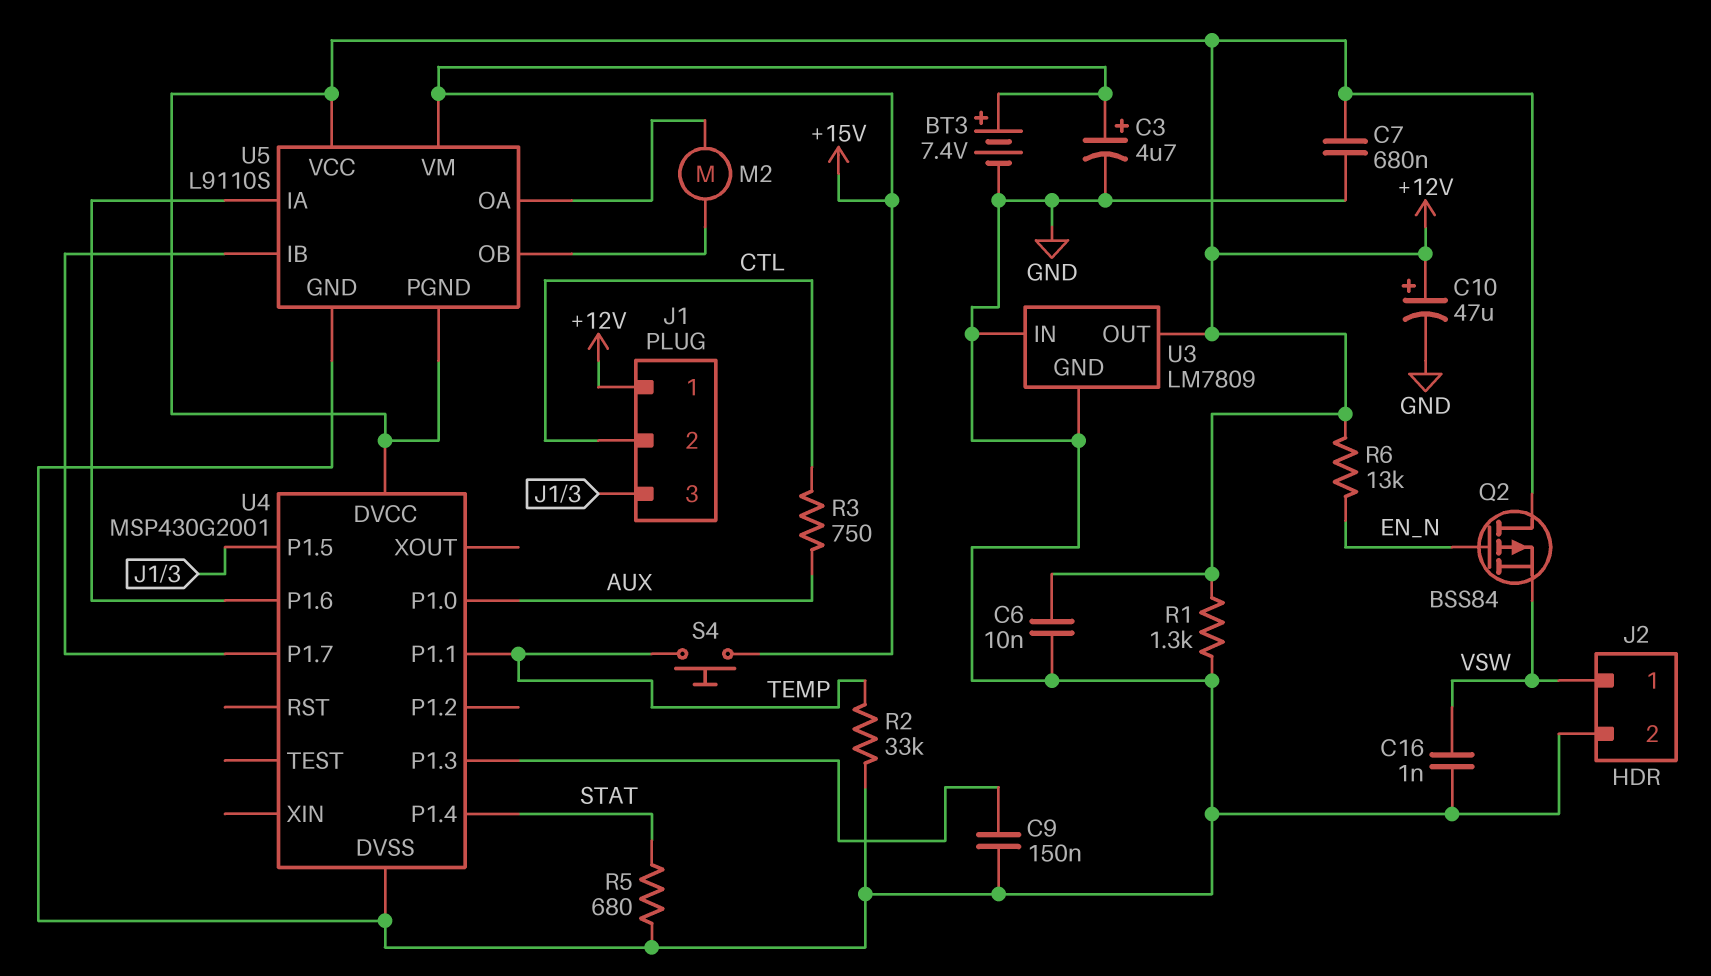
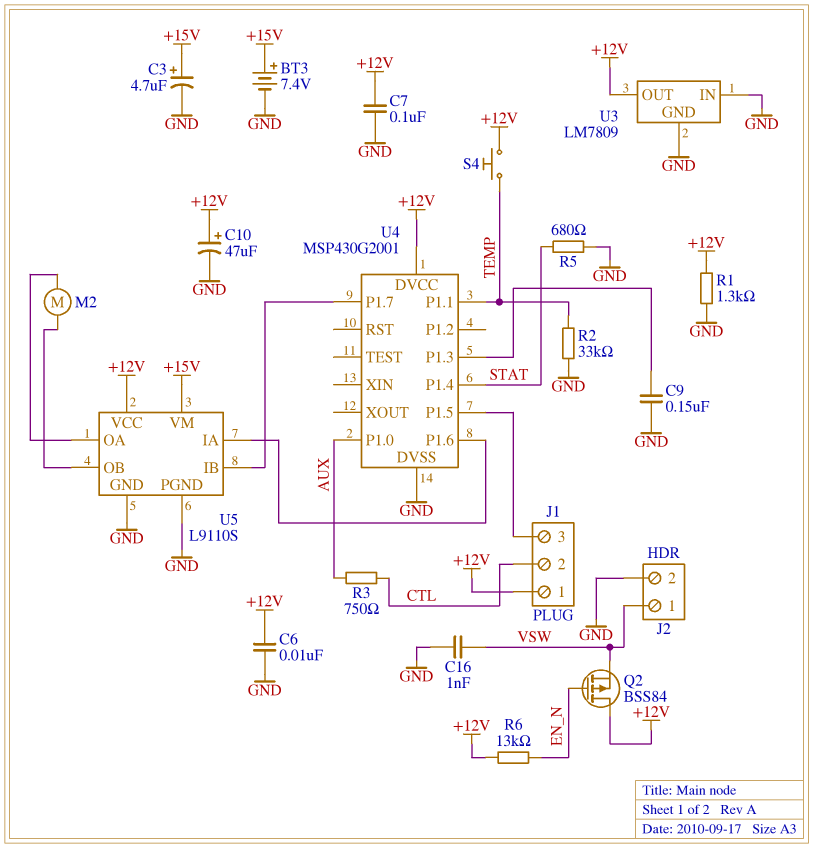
C7: 680nF (+12V, GND) -> 100nF (+12V, GND)
S4: button (+15V, TEMP) -> button (+12V, TEMP)
U5 pin PGND: +12V -> GND

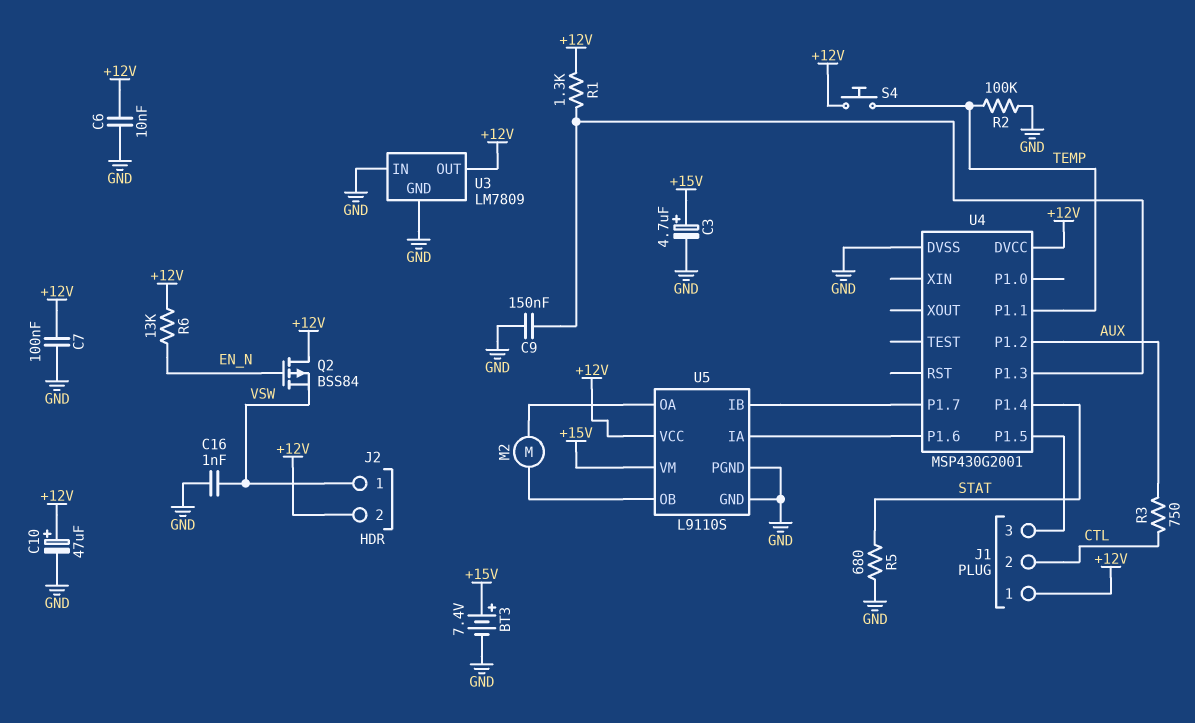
J2 pin 2: GND -> +12V
R1: 1.3k (+12V, GND) -> 1.3k (+12V, U4/P1.3)
R2: 33k (GND, TEMP) -> 100k (GND, TEMP)
U4 pin P1.0: AUX -> none
U4 pin P1.2: none -> AUX

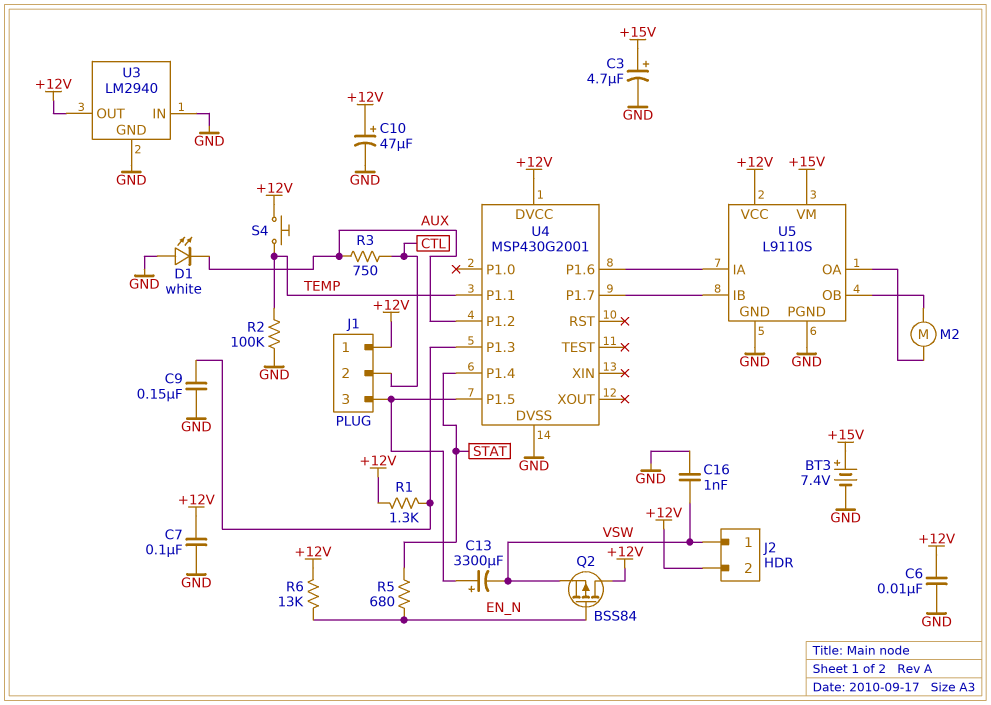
C13: none -> 3300uF (plus J1/3, minus VSW)
D1: none -> LED white (A GND, K AUX)
R5: 680 (GND, STAT) -> 680 (EN_N, STAT)
U3: LM7809 -> LM2940

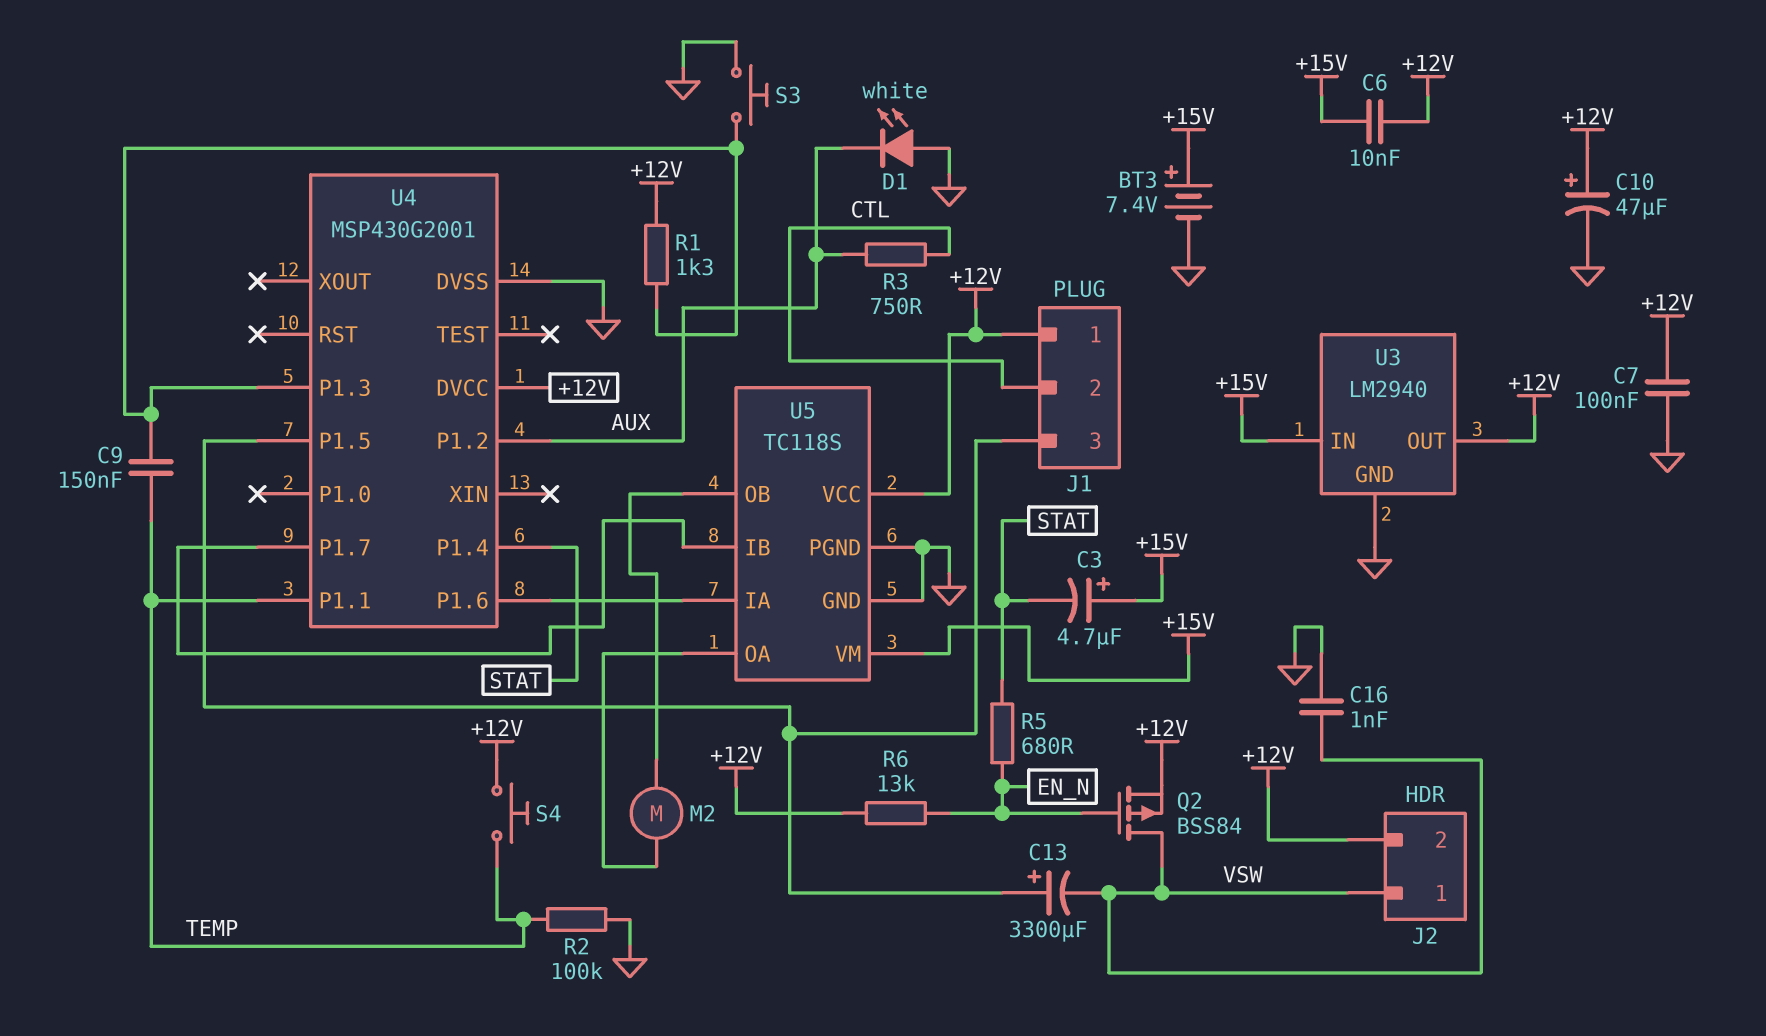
C3: 4.7uF (plus +15V, minus GND) -> 4.7uF (plus +15V, minus STAT)
C6: 10nF (+12V, GND) -> 10nF (+12V, +15V)
C9: 150nF (GND, U4/P1.3) -> 150nF (TEMP, U4/P1.3)
Q2: PMOS BSS84 (G EN_N, D +12V, S VSW) -> PMOS BSS84 (G EN_N, D VSW, S +12V)
S3: none -> button (GND, U4/P1.3)
U3 pin IN: GND -> +15V
U5: L9110S -> TC118S

